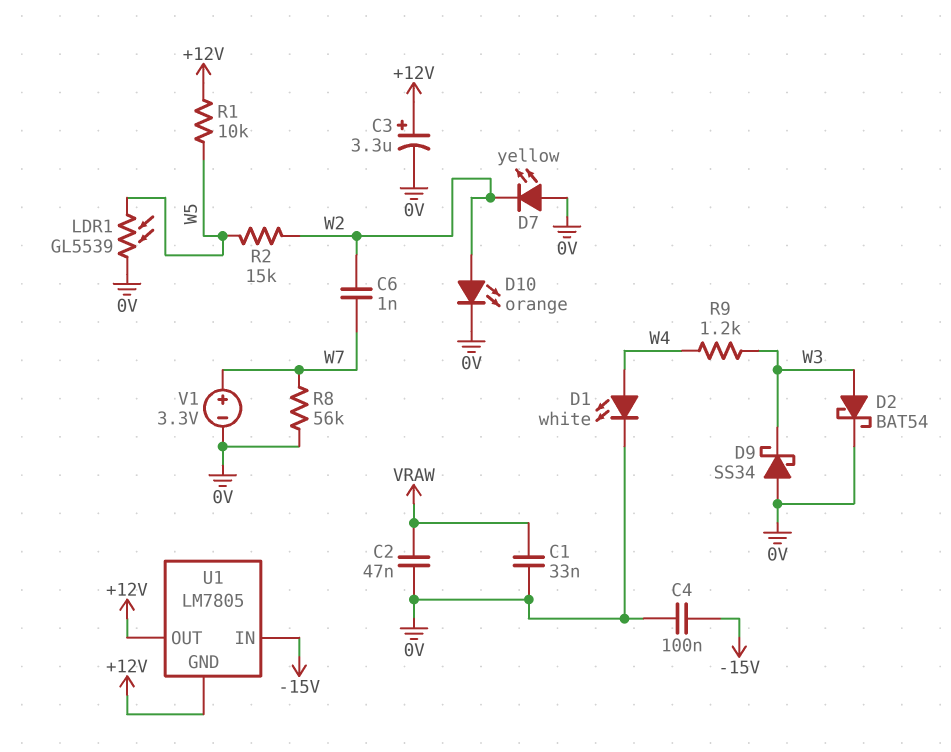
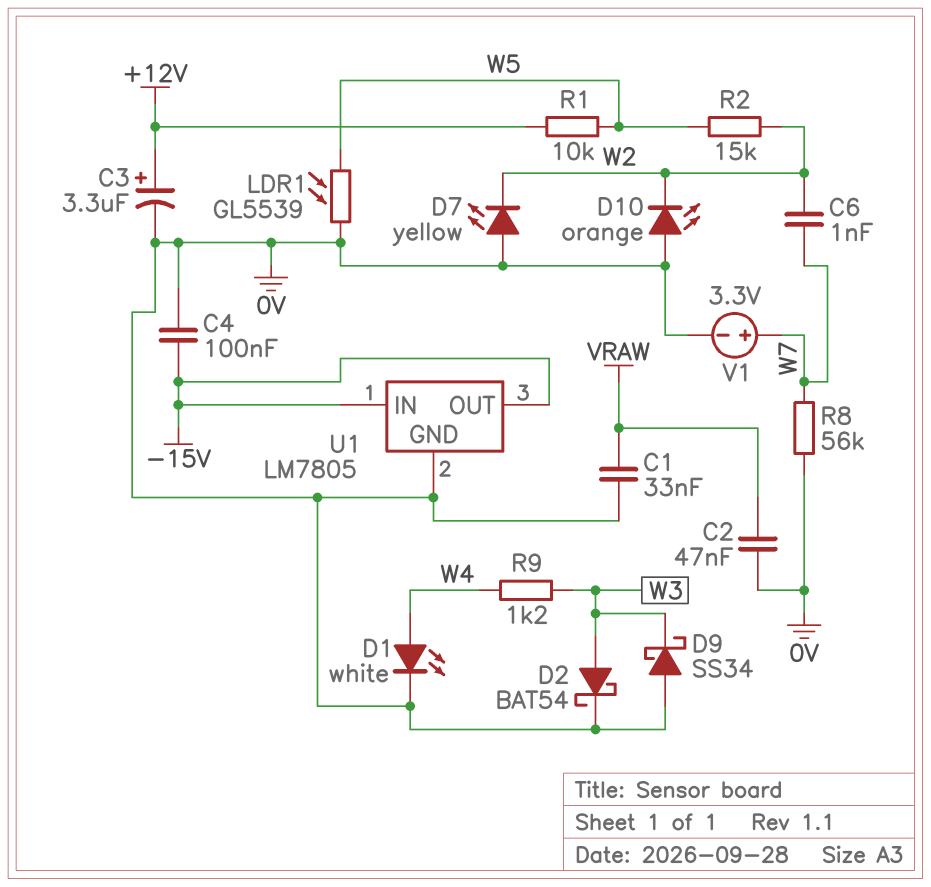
D10: LED orange (A W2, K 0V) -> LED orange (A 0V, K W2)
U1 pin GND: +12V -> 0V
U1 pin OUT: +12V -> -15V

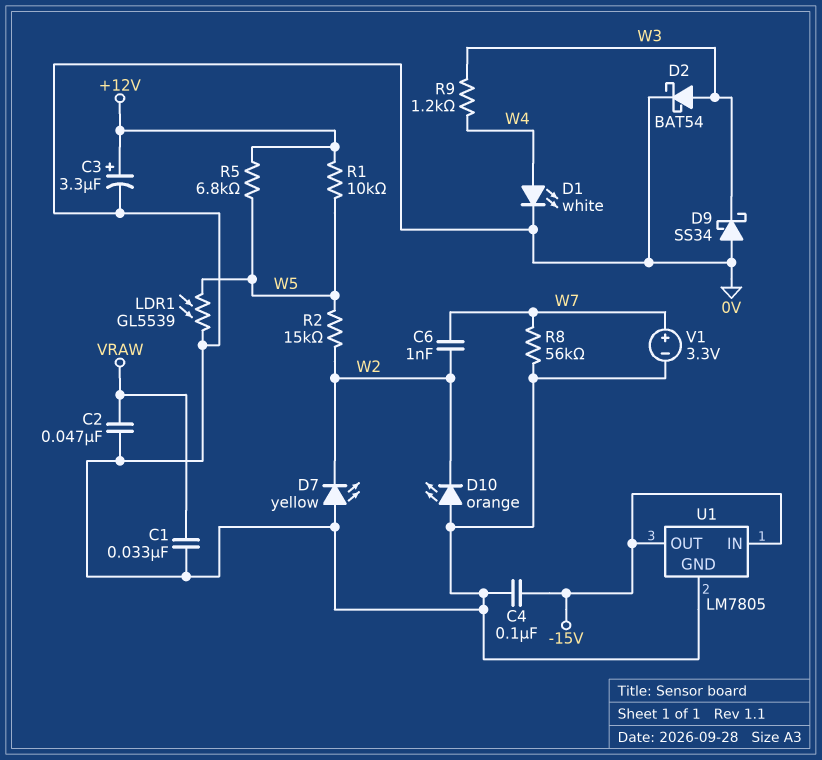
R5: none -> 6.8k (+12V, W5)

